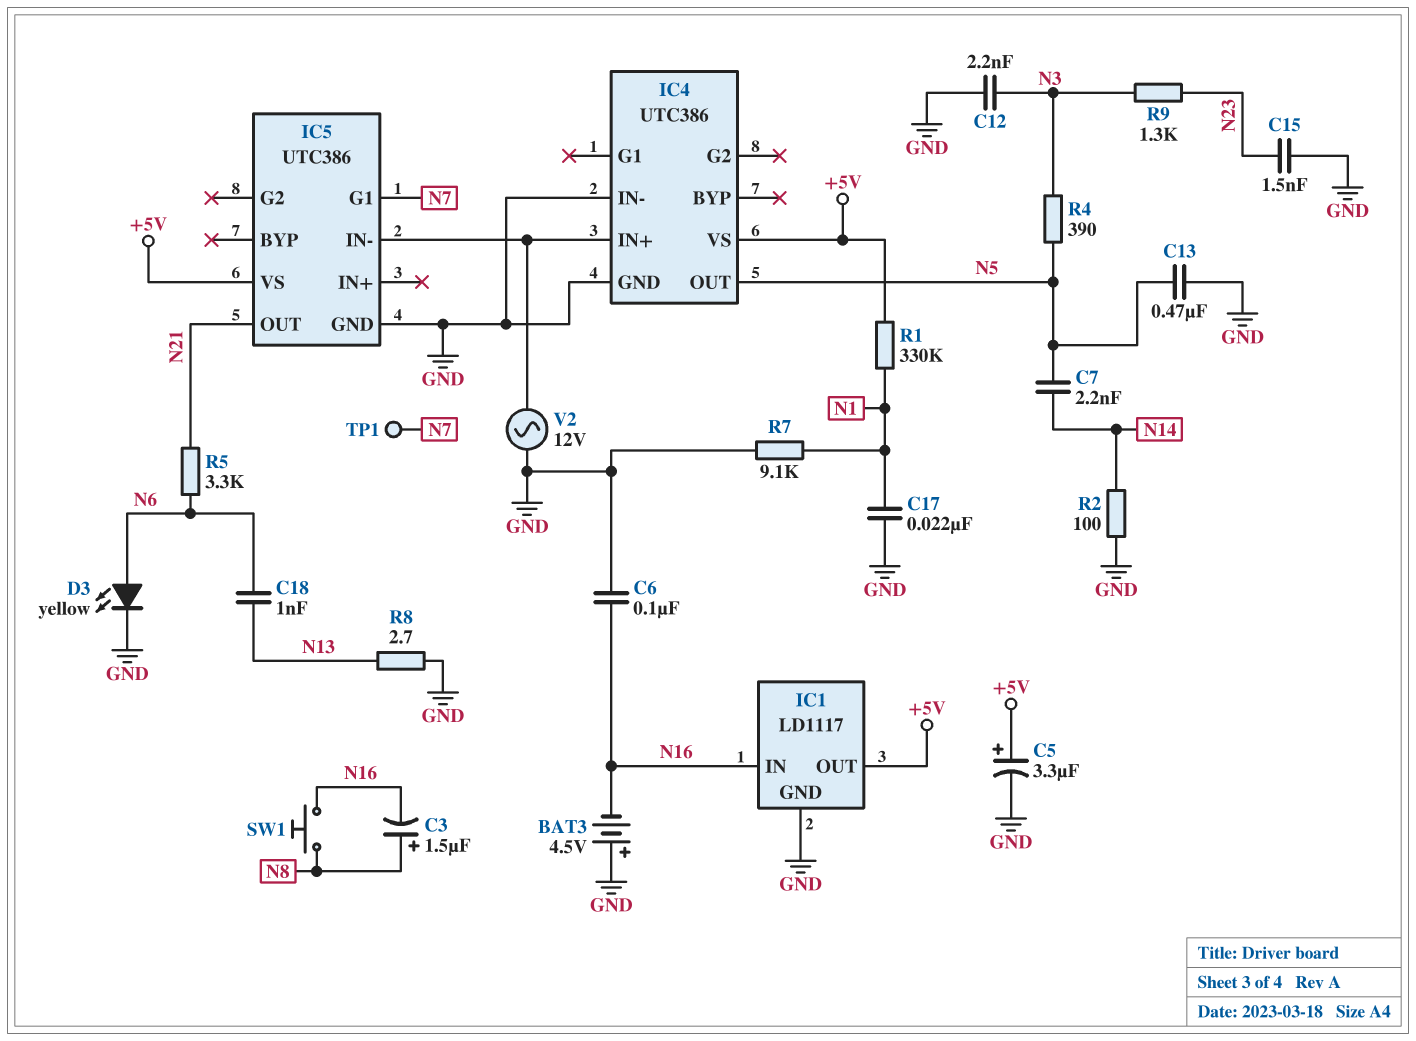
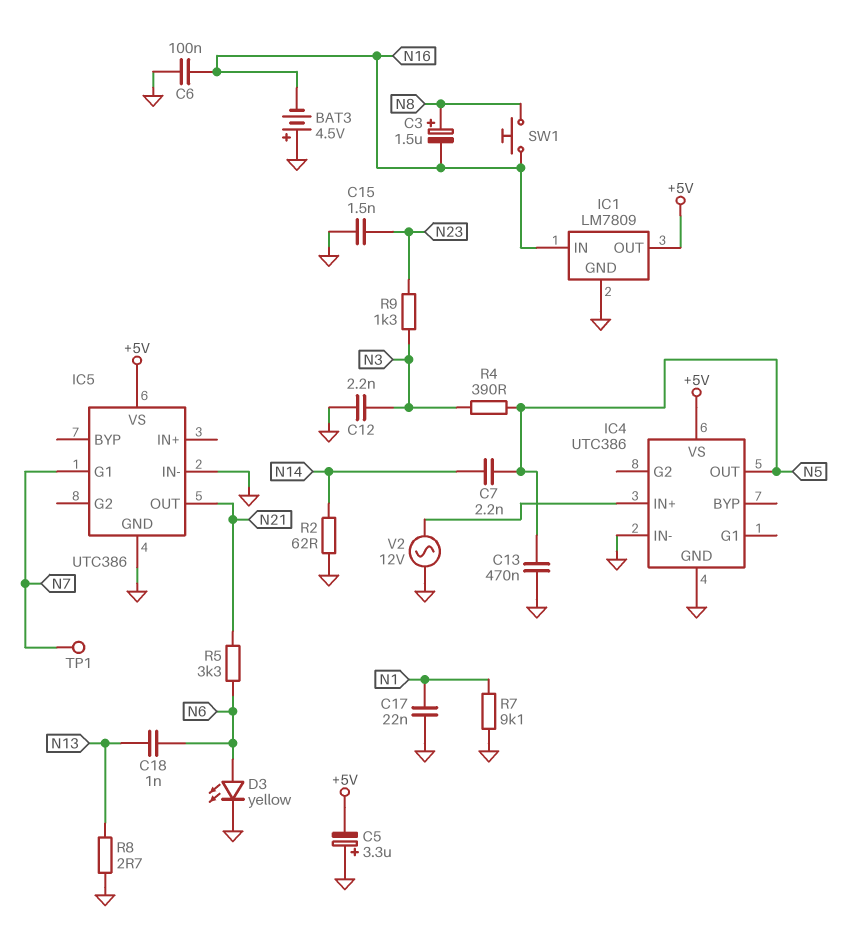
C5: 3.3uF (plus +5V, minus GND) -> 3.3uF (plus GND, minus +5V)
IC1: LD1117 -> LM7809
IC5 pin IN-: IC4/IN+ -> GND
R1: 330k (+5V, N1) -> none
R2: 100 (GND, N14) -> 62 (GND, N14)

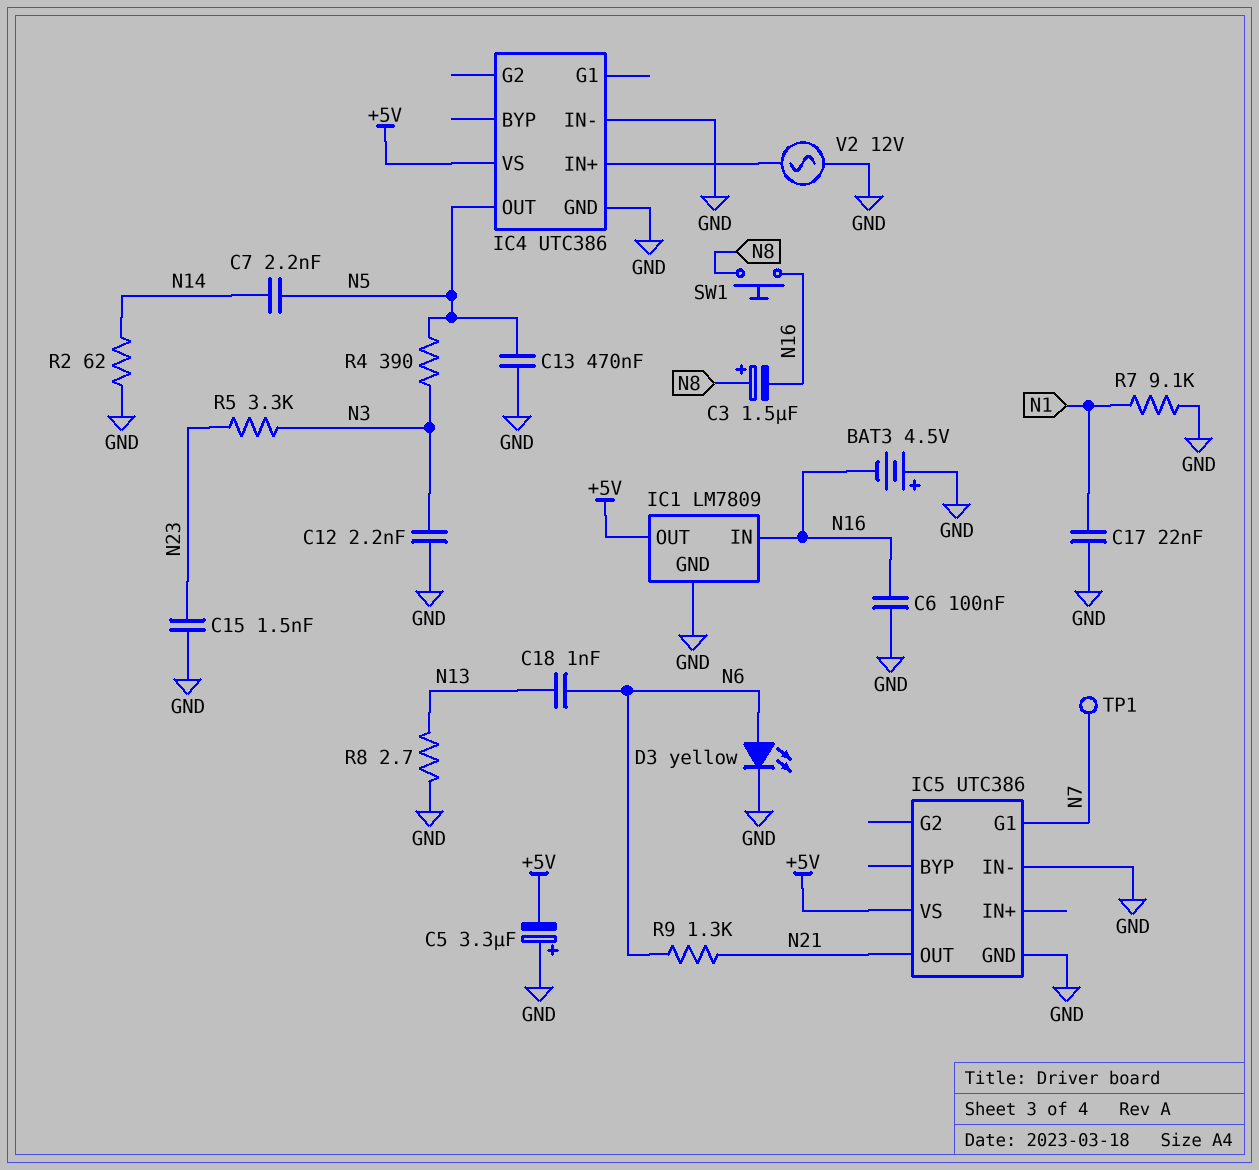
R5: 3.3k (N6, N21) -> 3.3k (N3, N23)
R9: 1.3k (N3, N23) -> 1.3k (N6, N21)

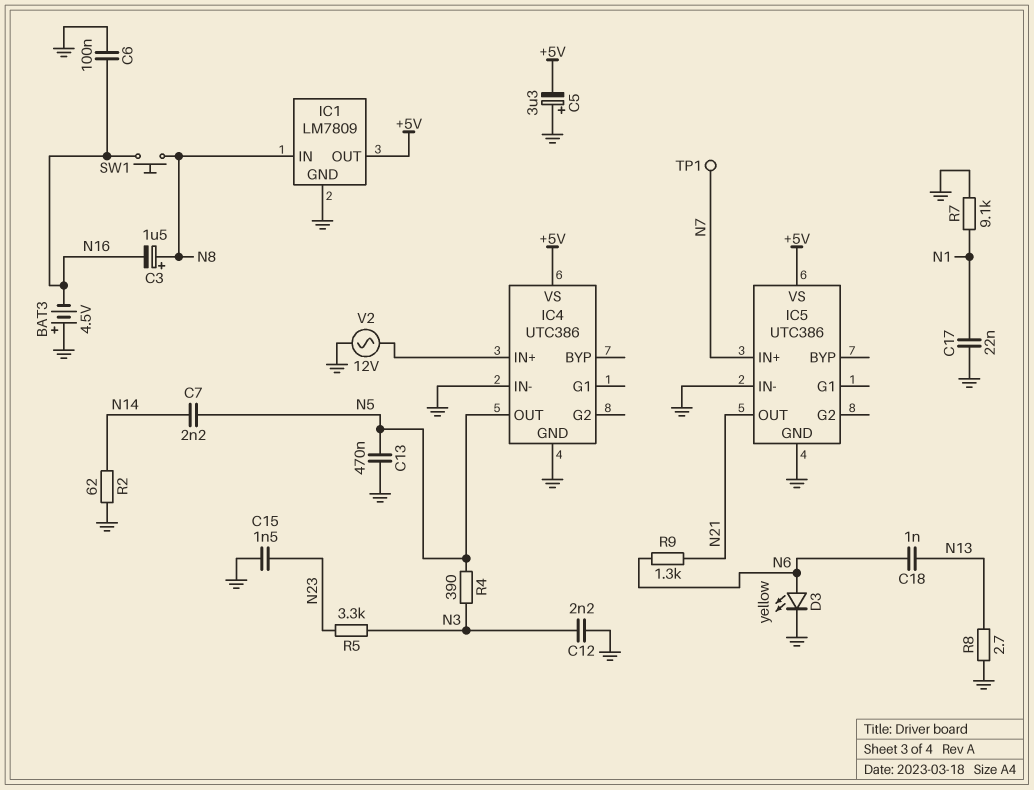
IC1 pin IN: N16 -> N8
IC5 pin G1: N7 -> none
IC5 pin IN+: none -> N7

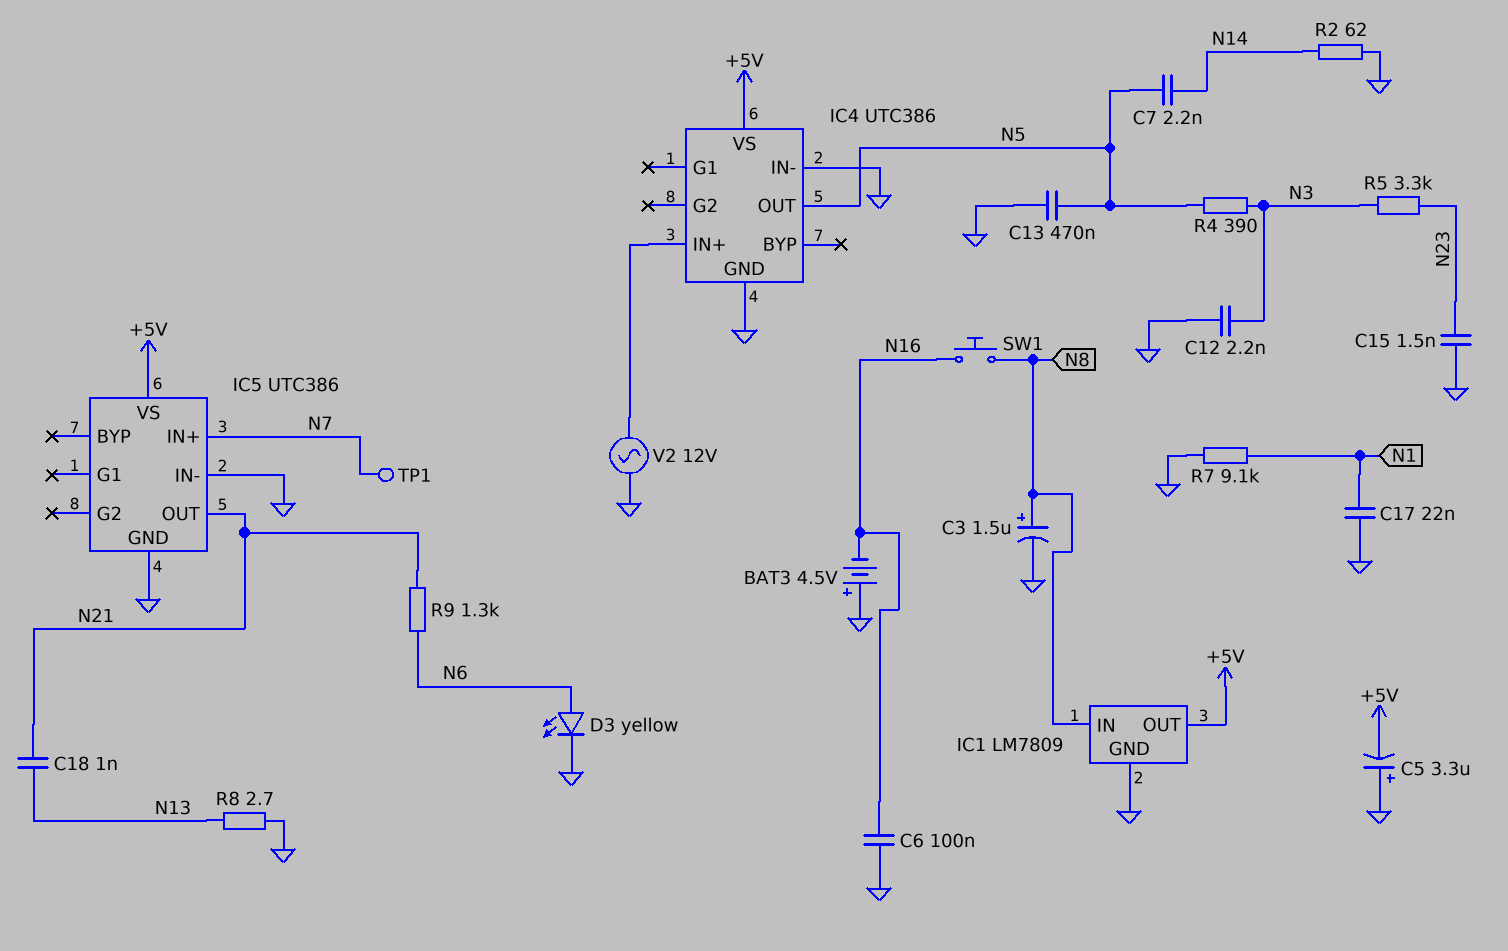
C3: 1.5uF (plus N8, minus N16) -> 1.5uF (plus N8, minus GND)
C18: 1nF (N6, N13) -> 1nF (N13, N21)

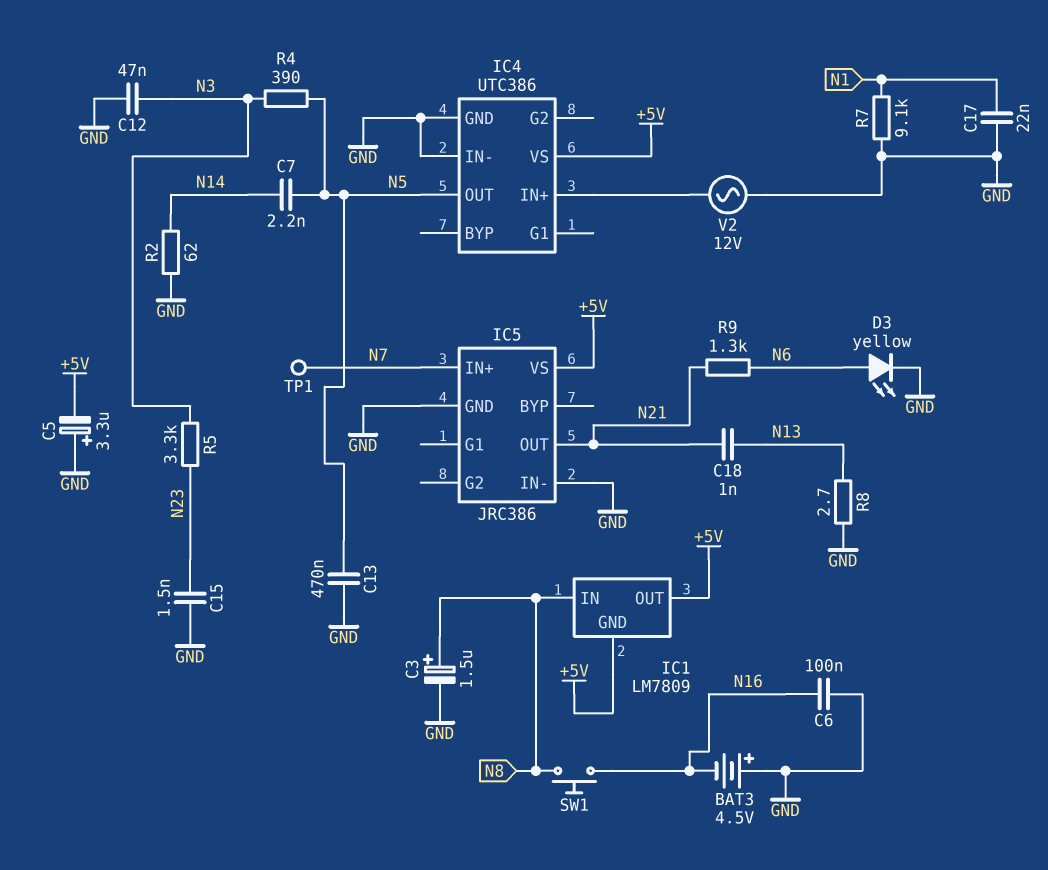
C12: 2.2nF (GND, N3) -> 47nF (GND, N3)
IC1 pin GND: GND -> +5V
IC5: UTC386 -> JRC386

